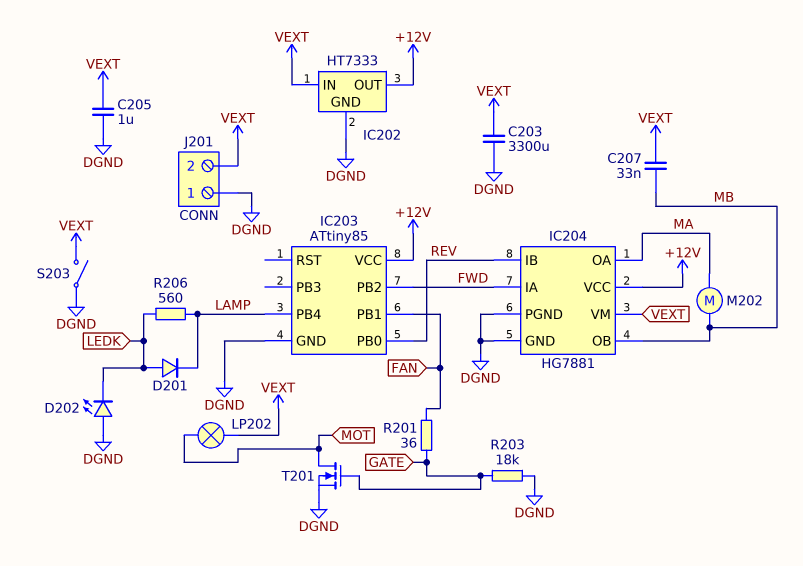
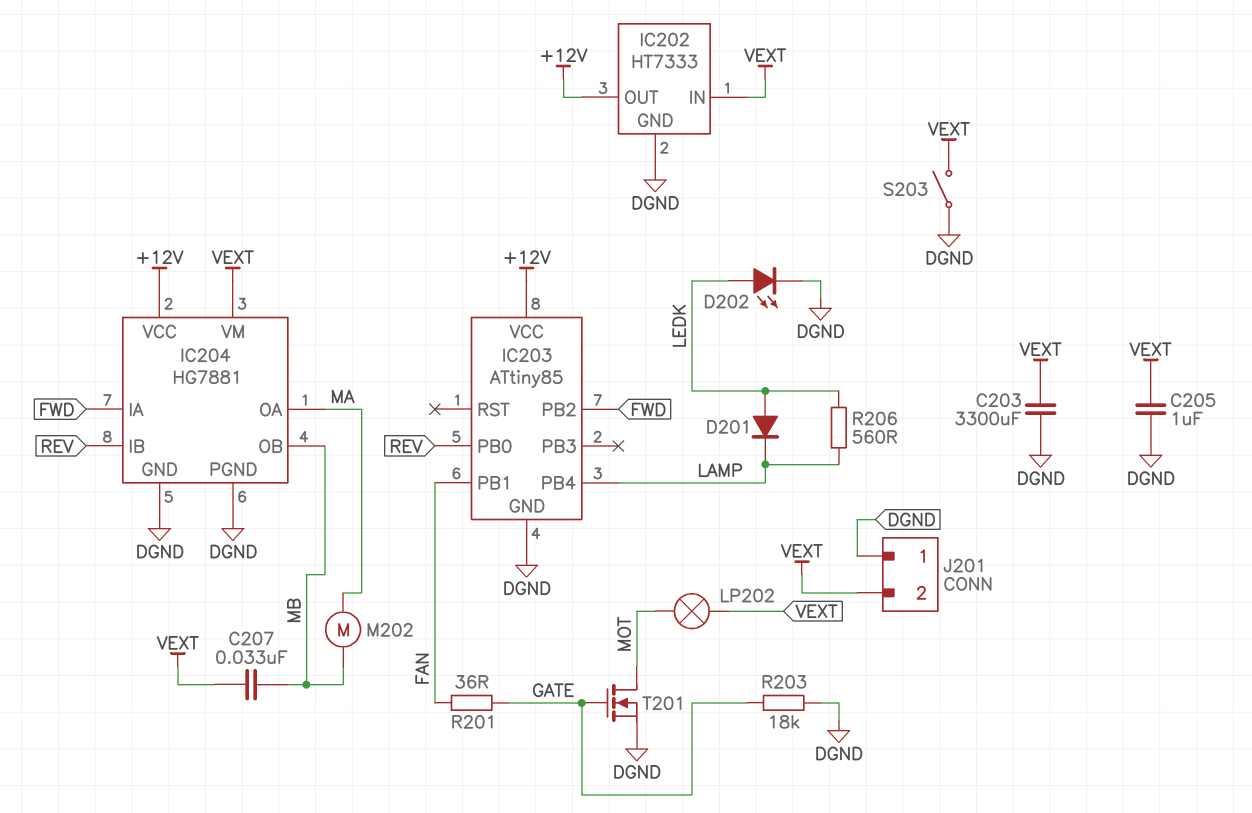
D202: LED (A DGND, K LEDK) -> LED (A LEDK, K DGND)

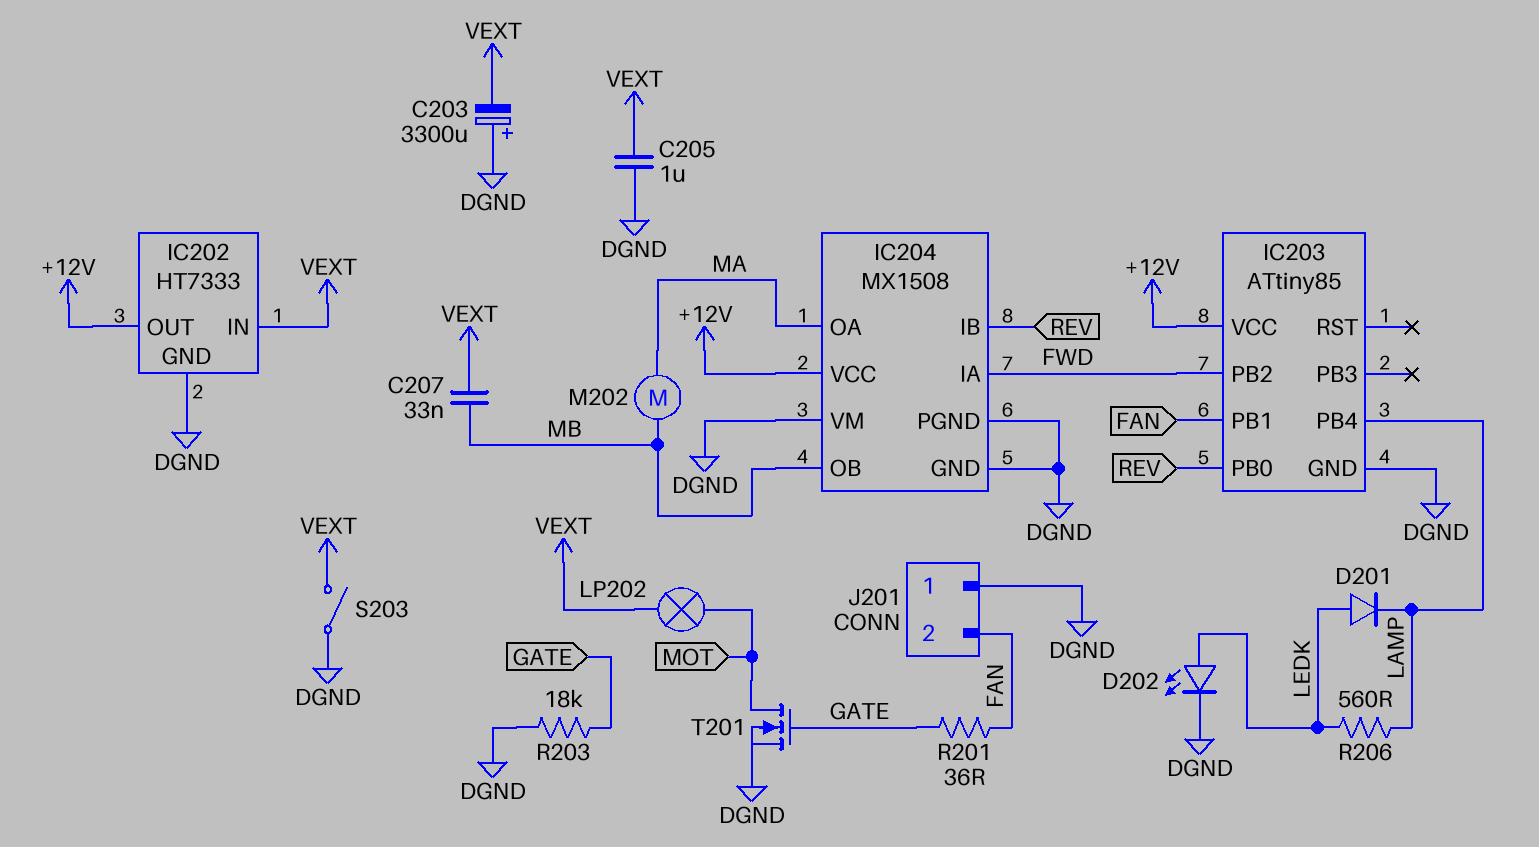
C203: 3300uF (DGND, VEXT) -> 3300uF (plus DGND, minus VEXT)
IC204: HG7881 -> MX1508
IC204 pin VM: VEXT -> DGND
J201 pin 2: VEXT -> FAN

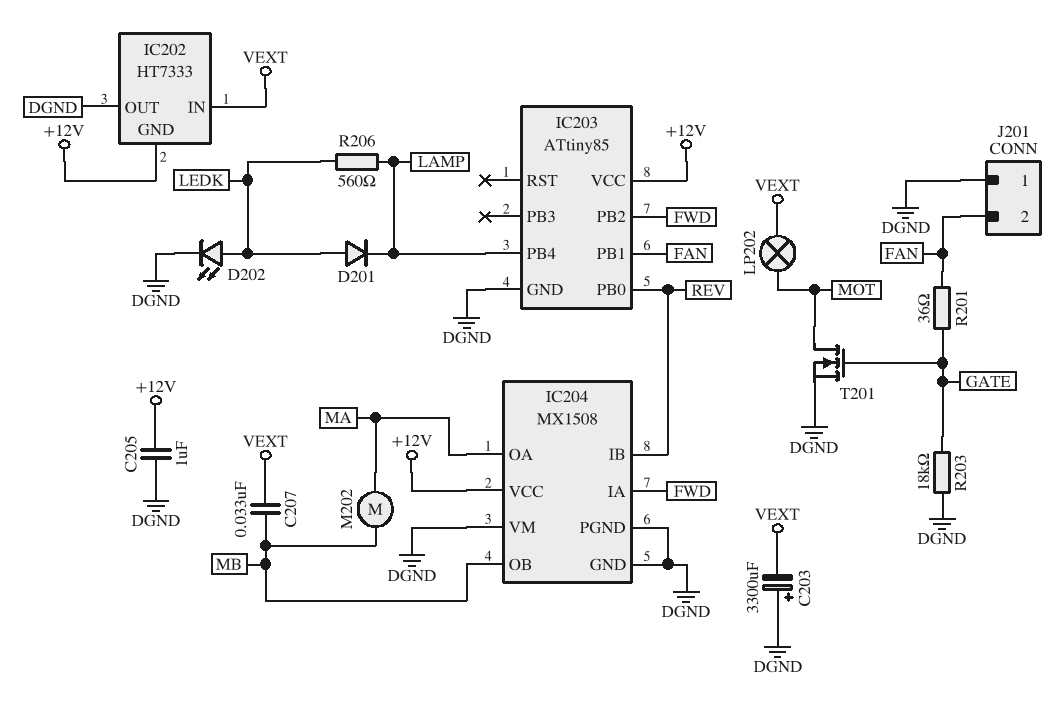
C205: 1uF (DGND, VEXT) -> 1uF (+12V, DGND)
IC202 pin GND: DGND -> +12V
IC202 pin OUT: +12V -> DGND
S203: switch (DGND, VEXT) -> none

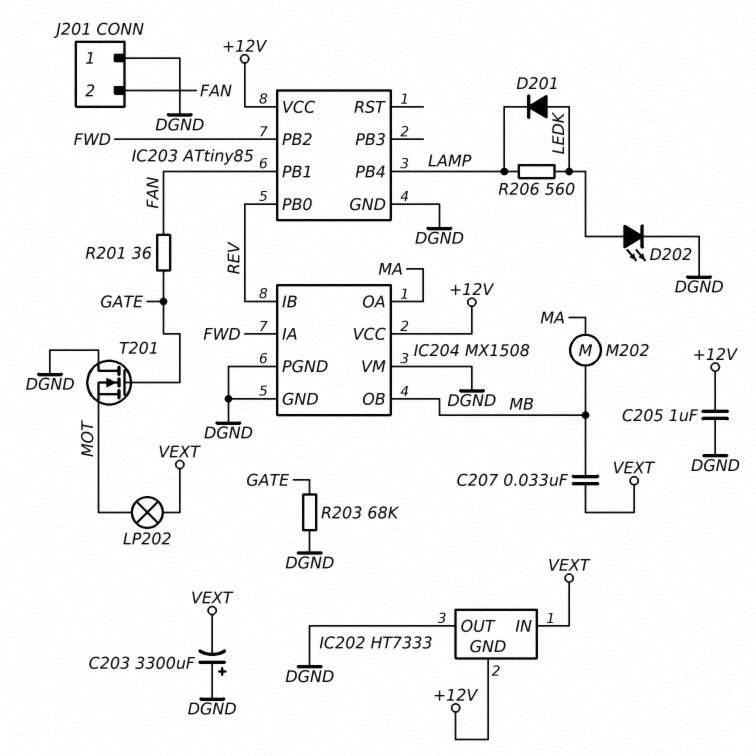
R203: 18k (DGND, GATE) -> 68k (DGND, GATE)
T201: NMOS (G GATE, D MOT, S DGND) -> NMOS (G GATE, D DGND, S MOT)

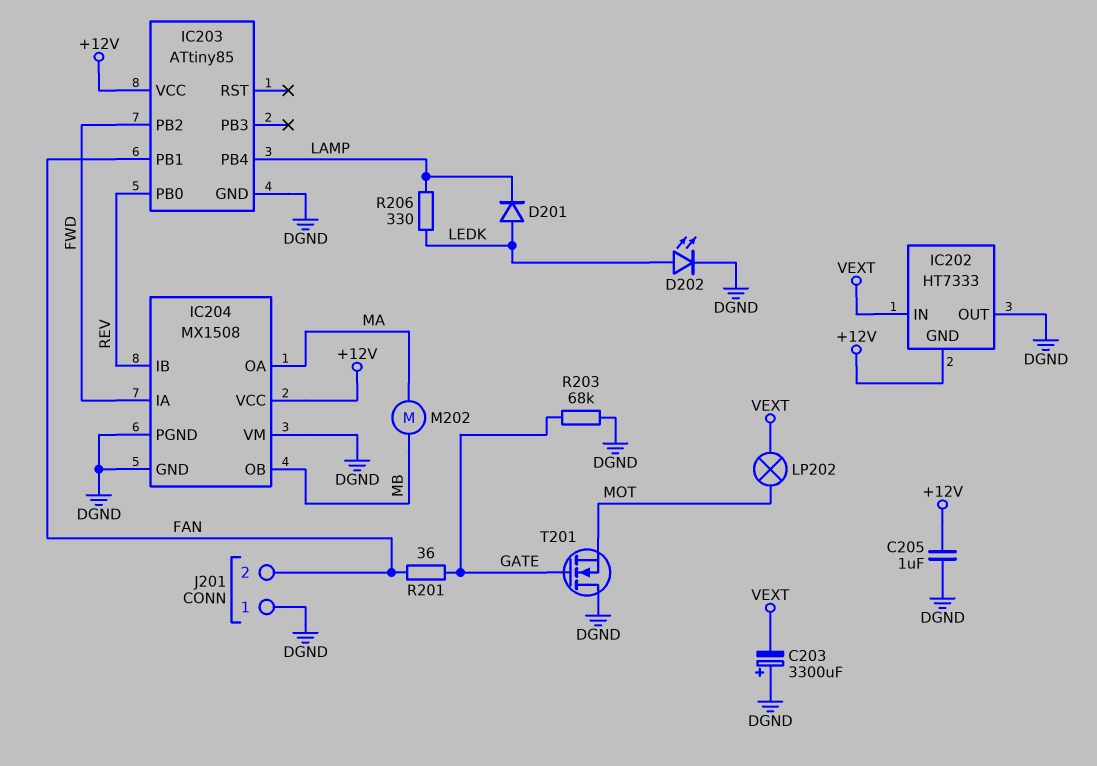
C207: 33nF (MB, VEXT) -> none
R206: 560 (LAMP, LEDK) -> 330 (LAMP, LEDK)

